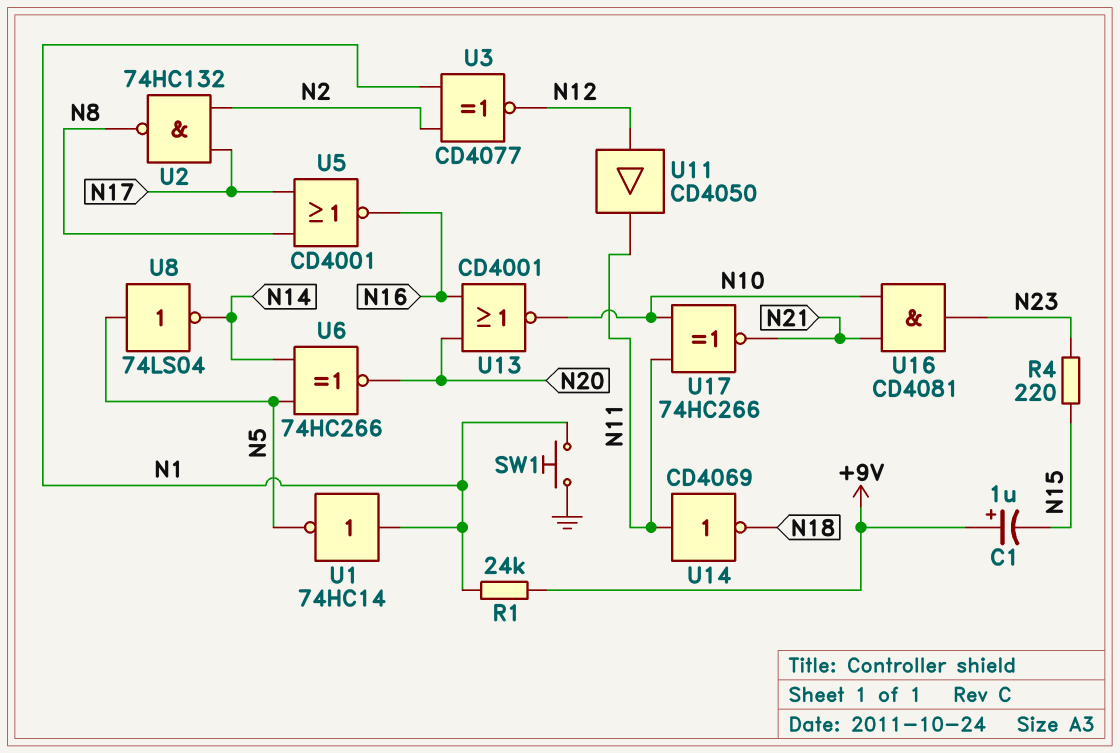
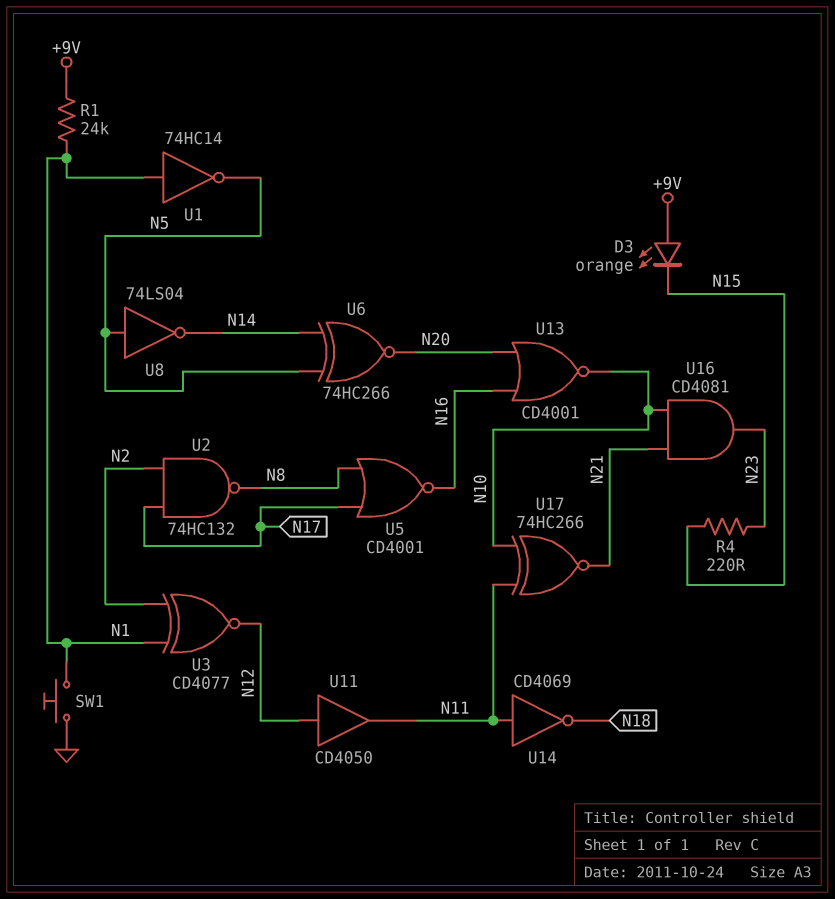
C1: 1uF (plus +9V, minus N15) -> none
D3: none -> LED orange (A +9V, K N15)

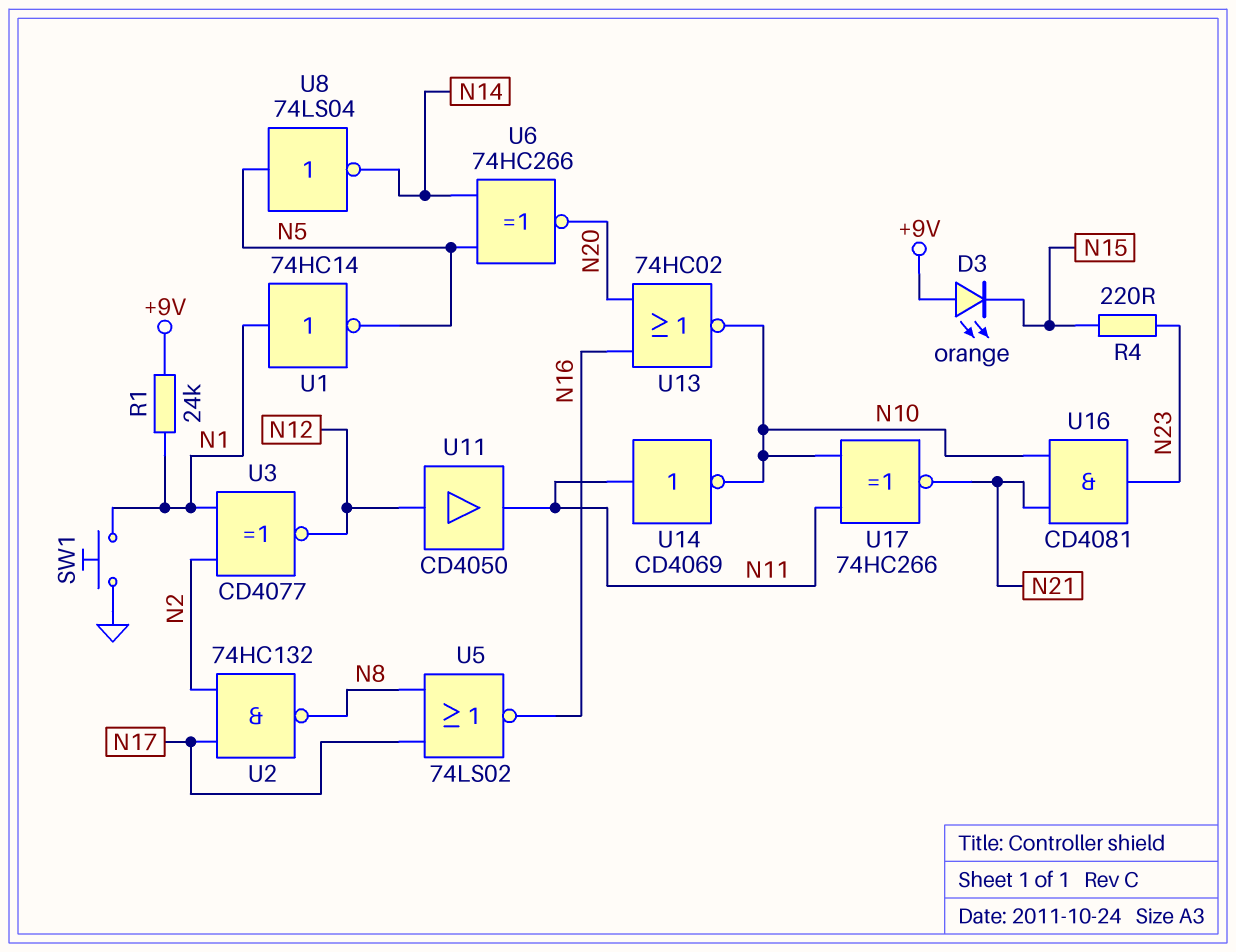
U5: NOR CD4001 (in N8, in N17, out N16) -> NOR 74LS02 (in N8, in N17, out N16)
U13: NOR CD4001 (in N16, in N20, out N10) -> NOR 74HC02 (in N16, in N20, out N10)
U14: NOT CD4069 (in N11, out N18) -> NOT CD4069 (in N11, out N10)

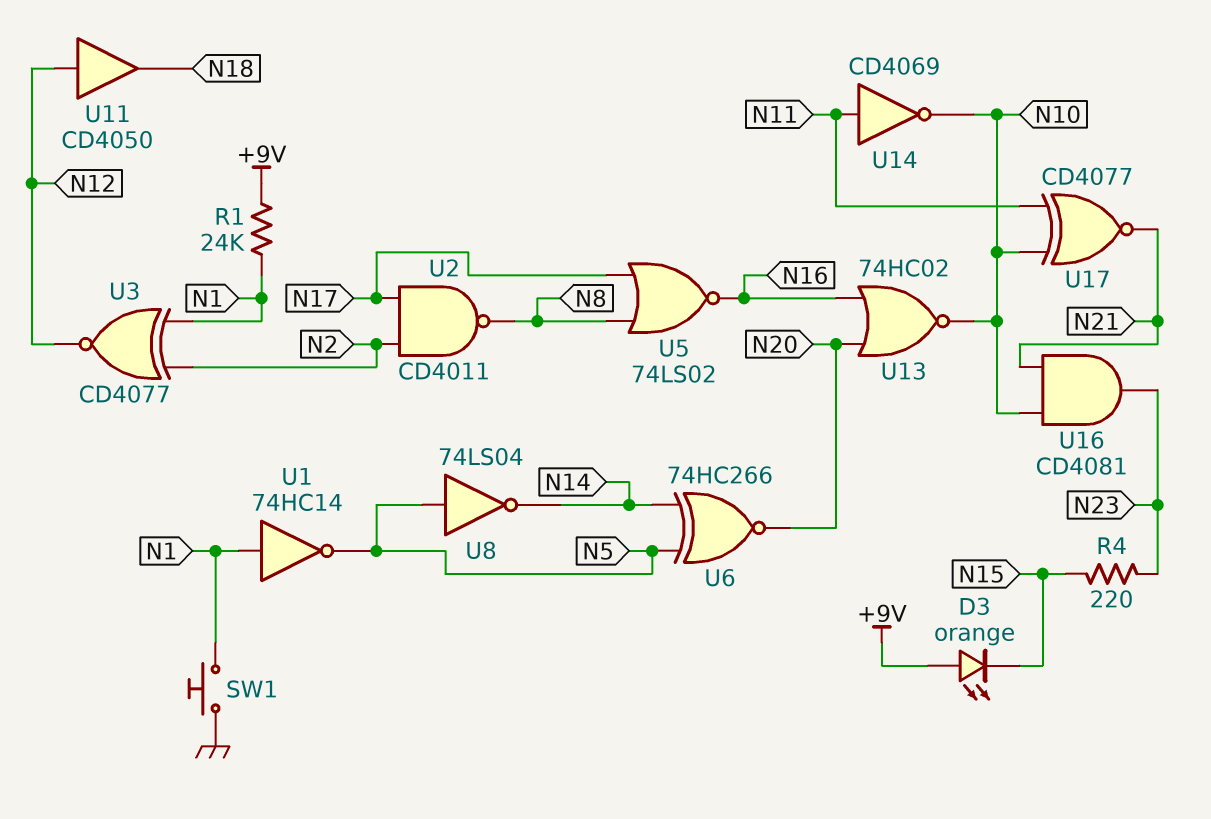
U2: NAND 74HC132 (in N2, in N17, out N8) -> NAND CD4011 (in N2, in N17, out N8)
U11: buffer CD4050 (in N12, out N11) -> buffer CD4050 (in N12, out N18)
U17: XNOR 74HC266 (in N10, in N11, out N21) -> XNOR CD4077 (in N10, in N11, out N21)

